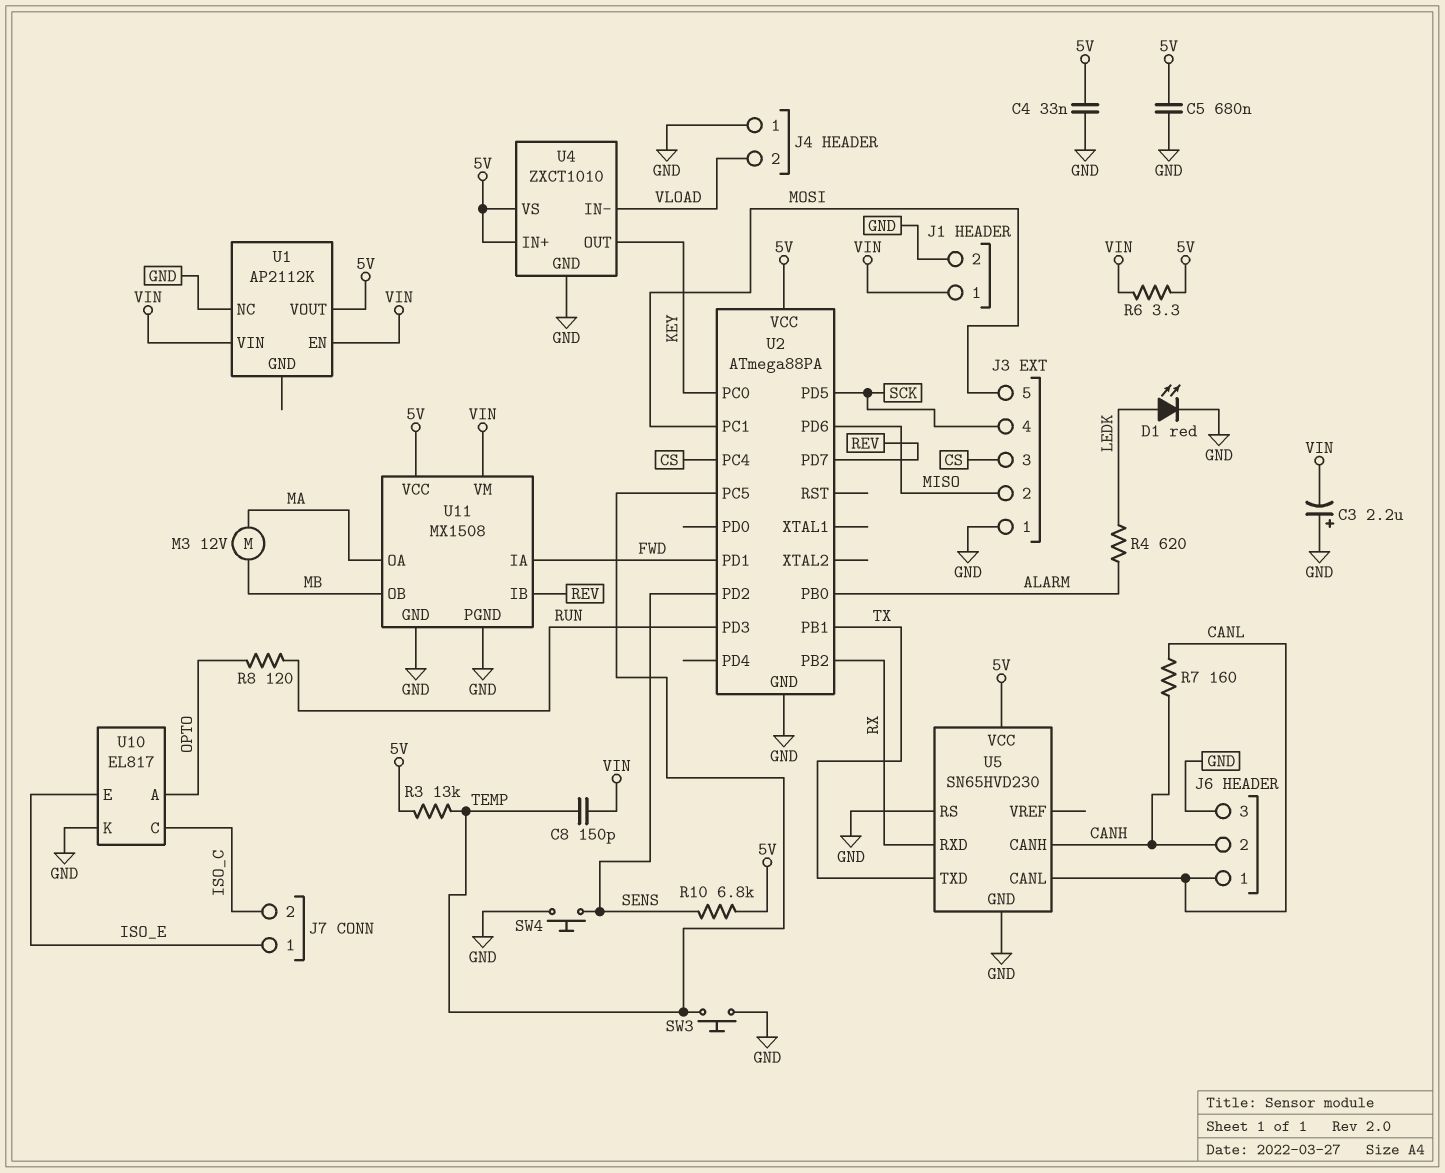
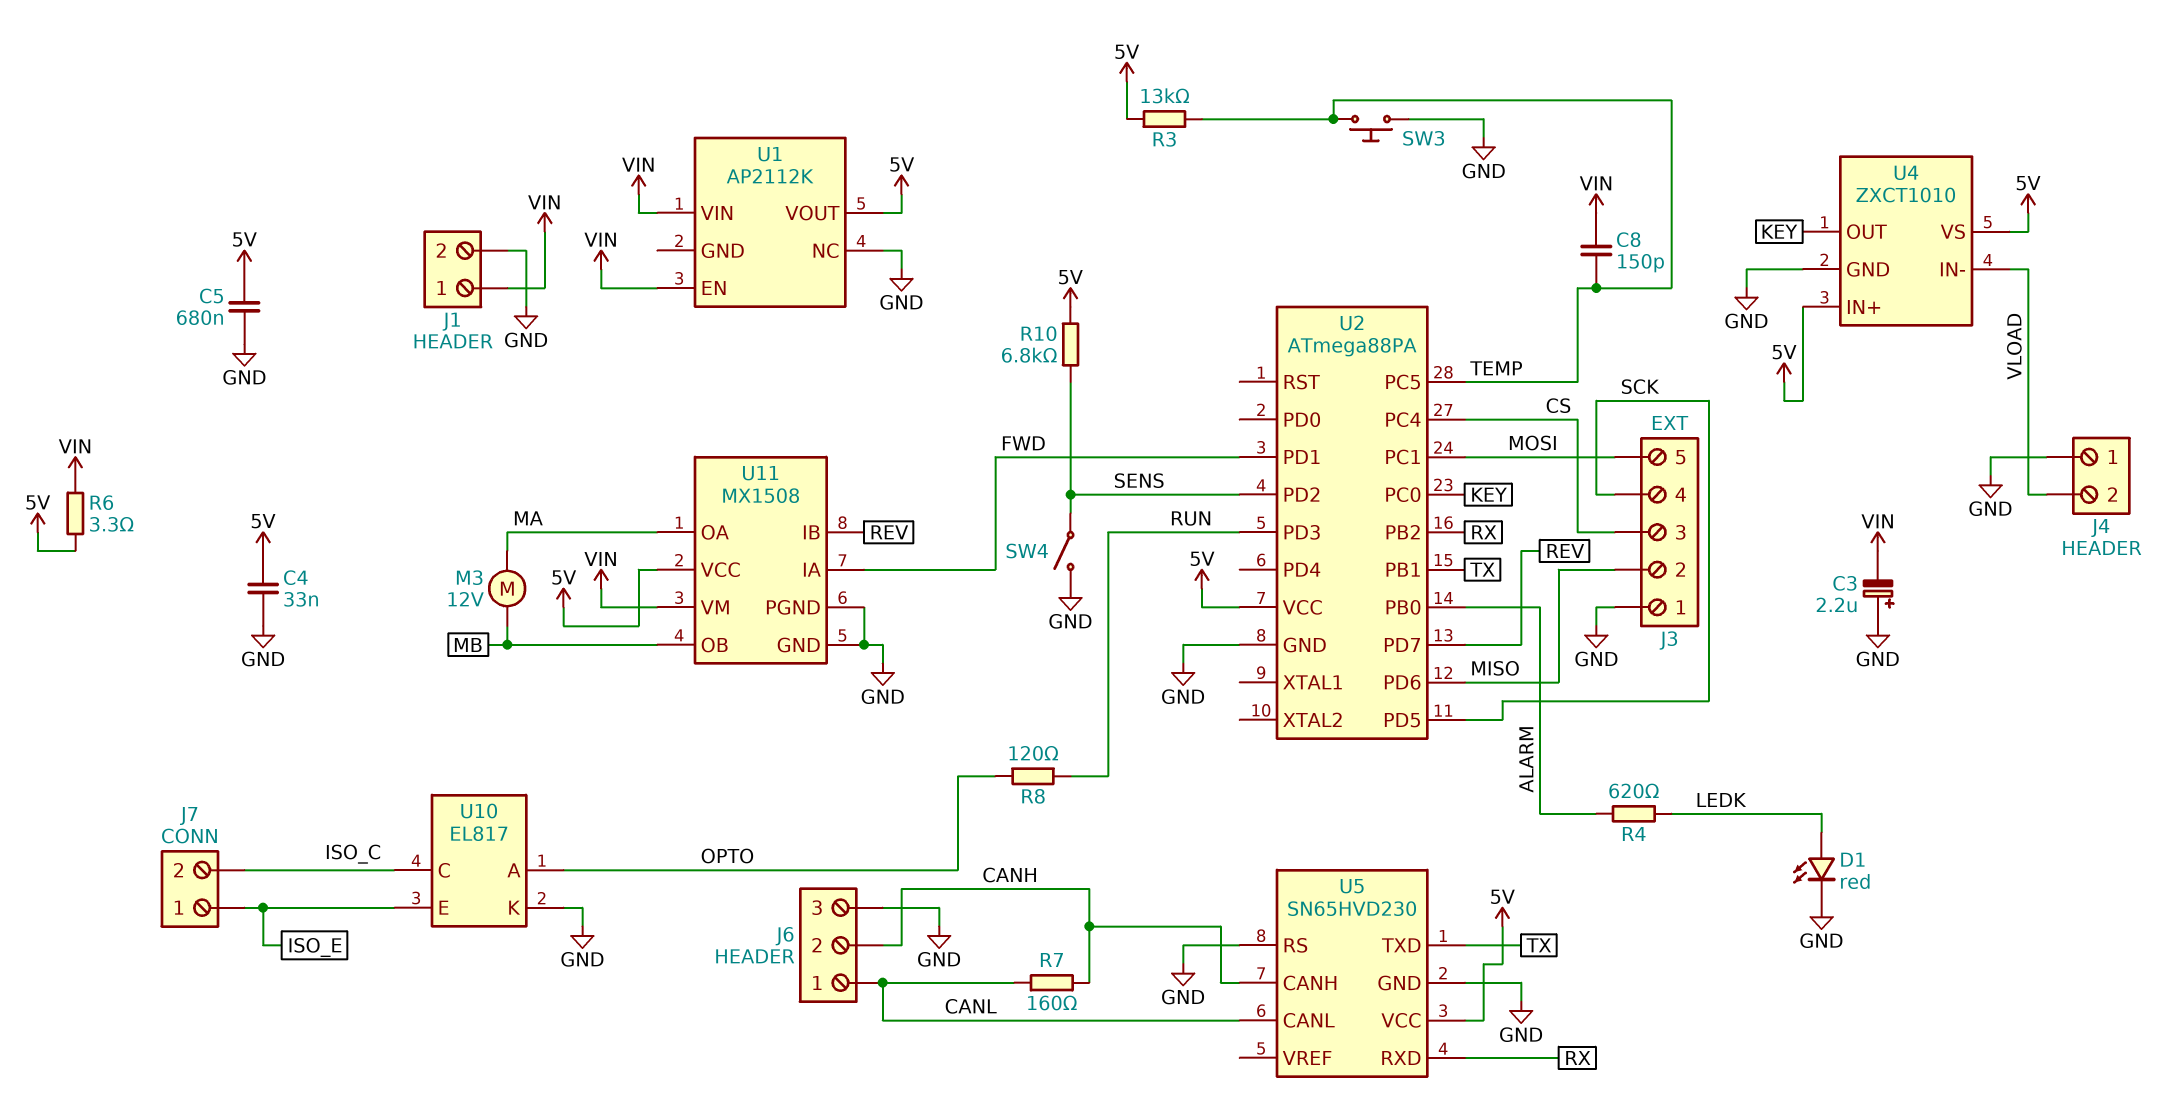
SW4: button (GND, SENS) -> switch (GND, SENS)

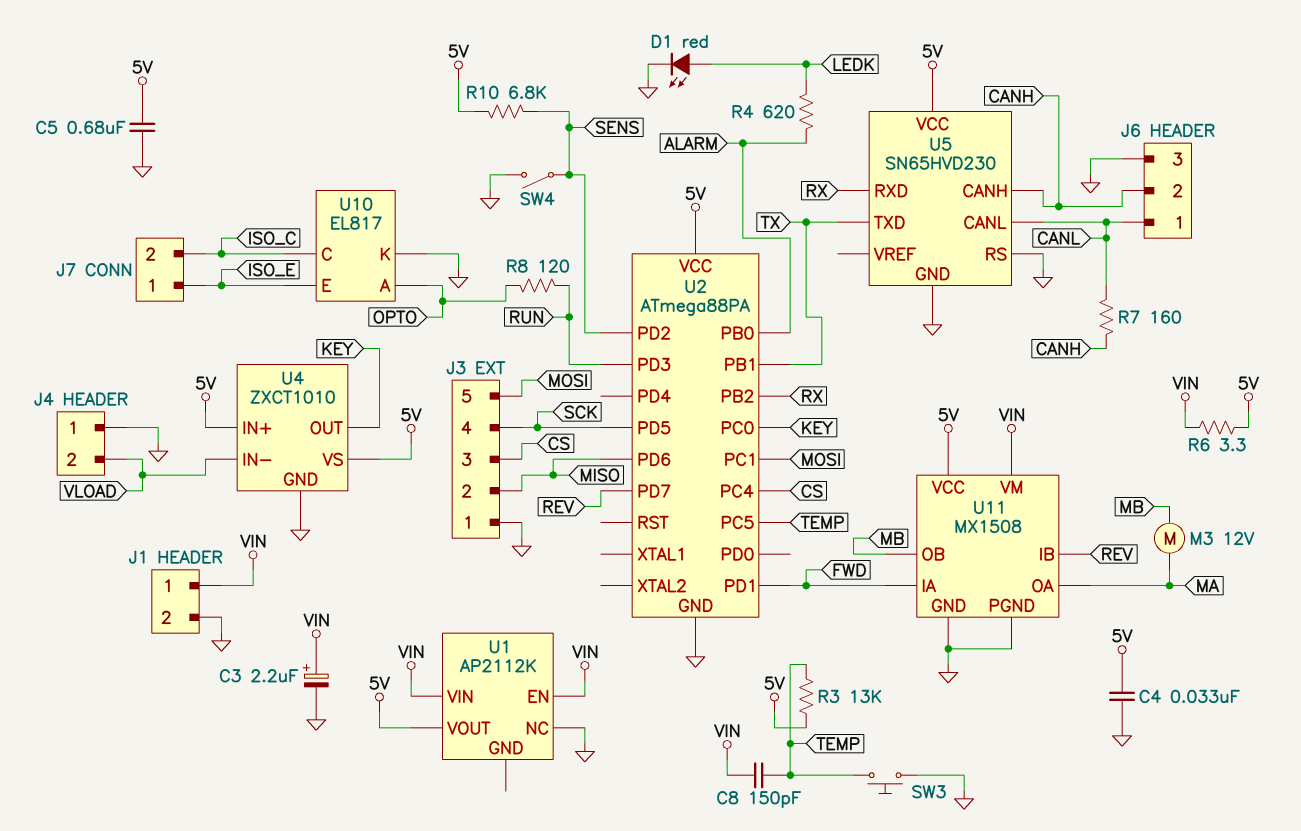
C3: 2.2uF (plus GND, minus VIN) -> 2.2uF (plus VIN, minus GND)

